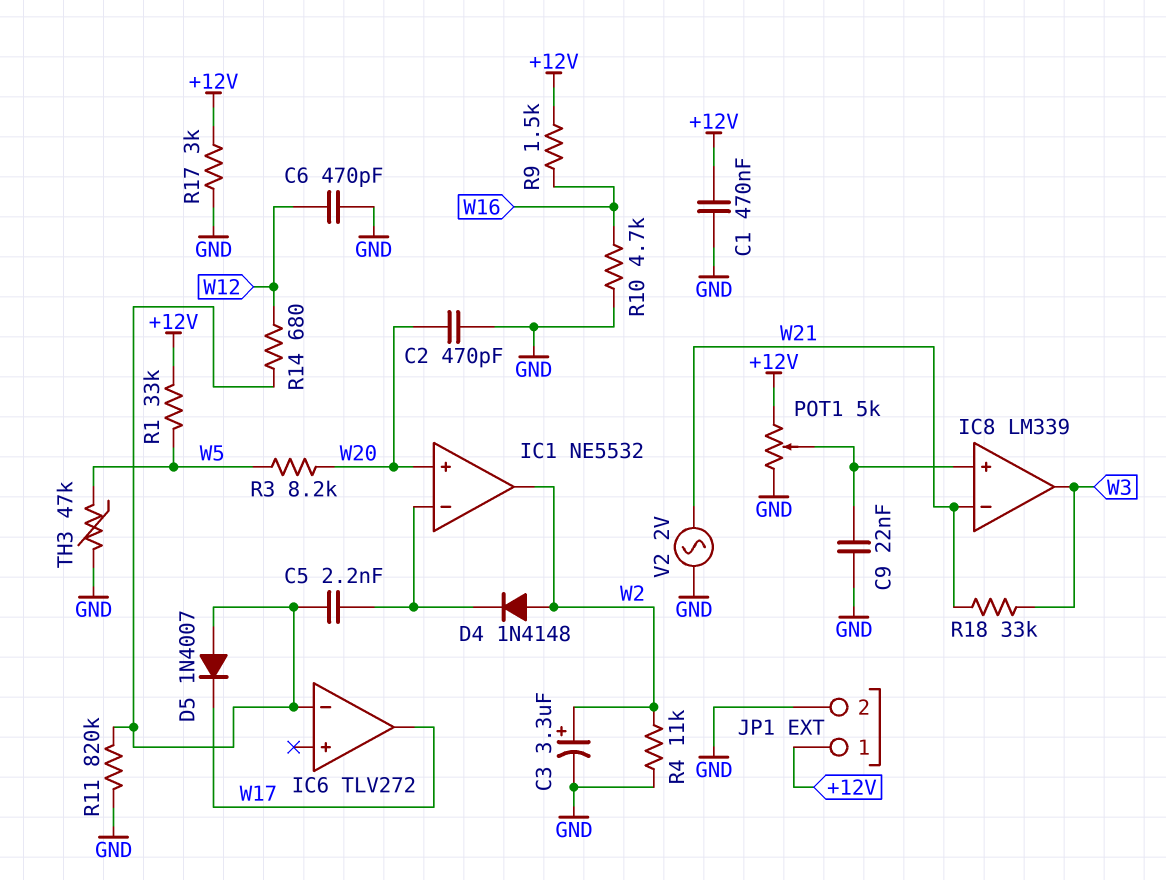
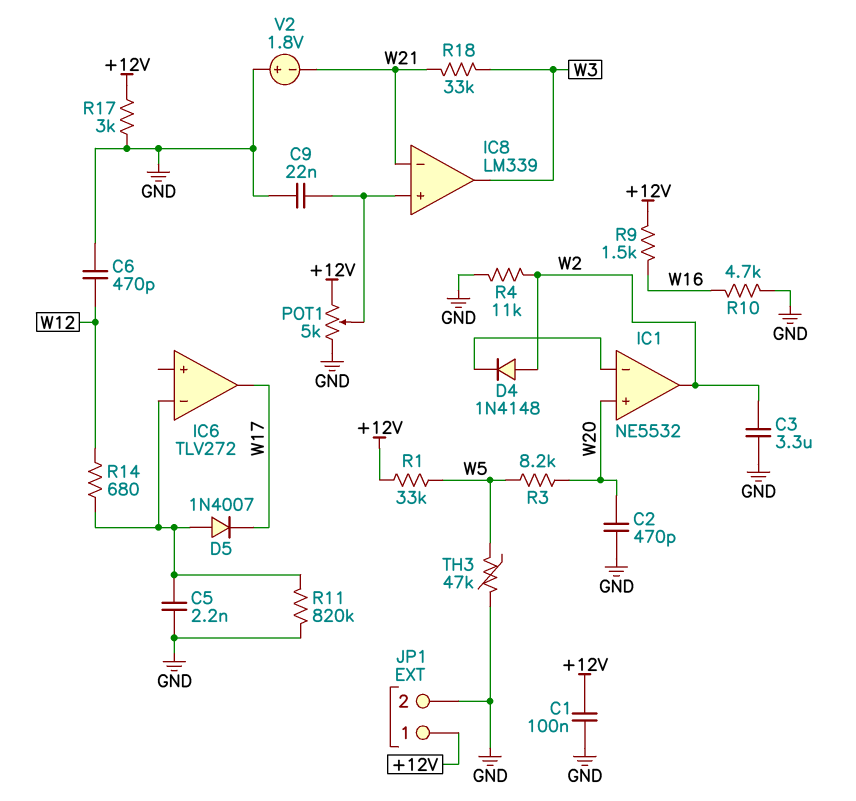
C1: 470nF (+12V, GND) -> 100nF (+12V, GND)
C3: 3.3uF (plus W2, minus GND) -> 3.3uF (GND, W2)
C5: 2.2nF (IC1/in-, IC6/in-) -> 2.2nF (GND, IC6/in-)
V2: AC 2V (GND, W21) -> 1.8V (plus GND, minus W21)

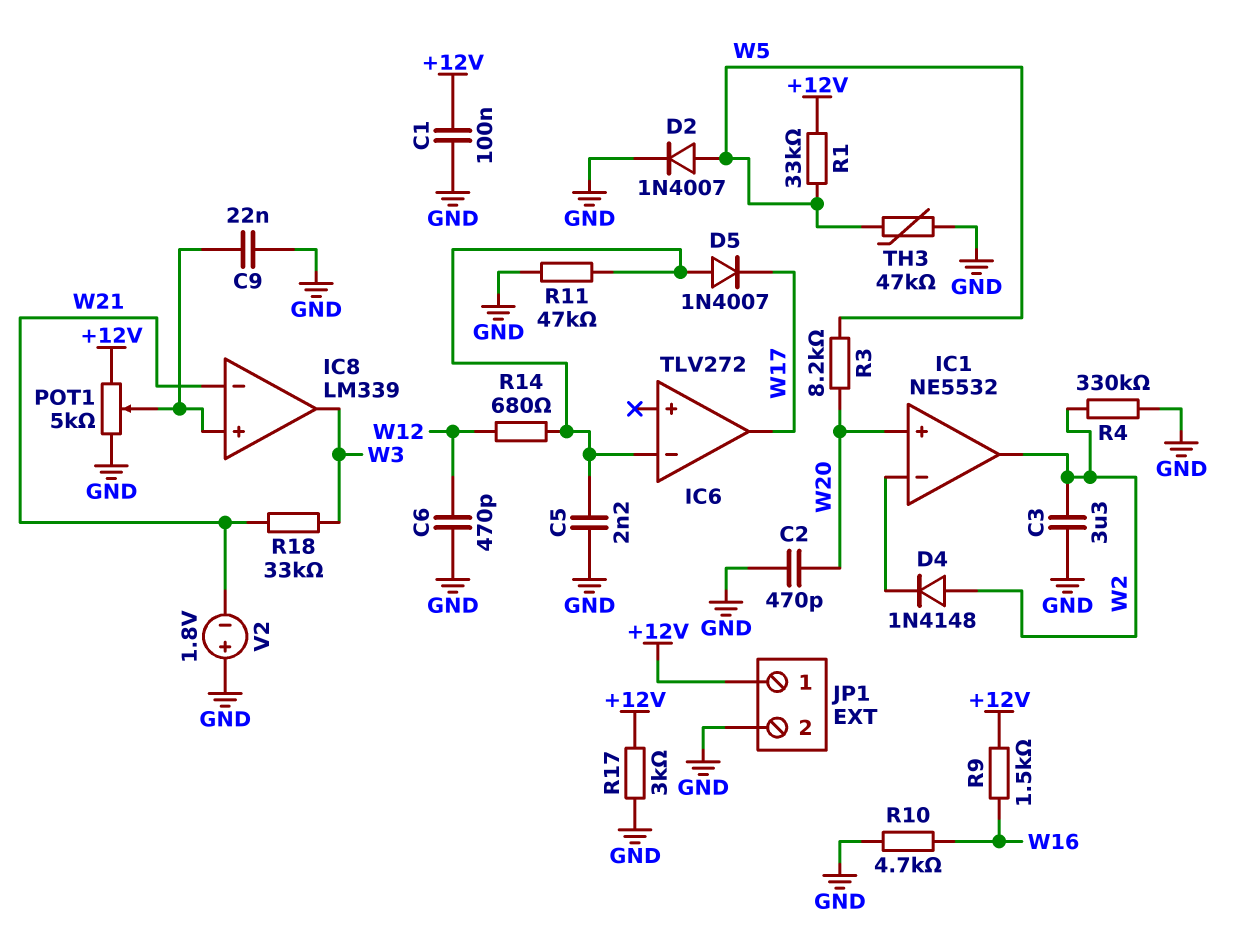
D2: none -> diode 1N4007 (A W5, K GND)
R4: 11k (GND, W2) -> 330k (GND, W2)
R11: 820k (GND, IC6/in-) -> 47k (GND, IC6/in-)

